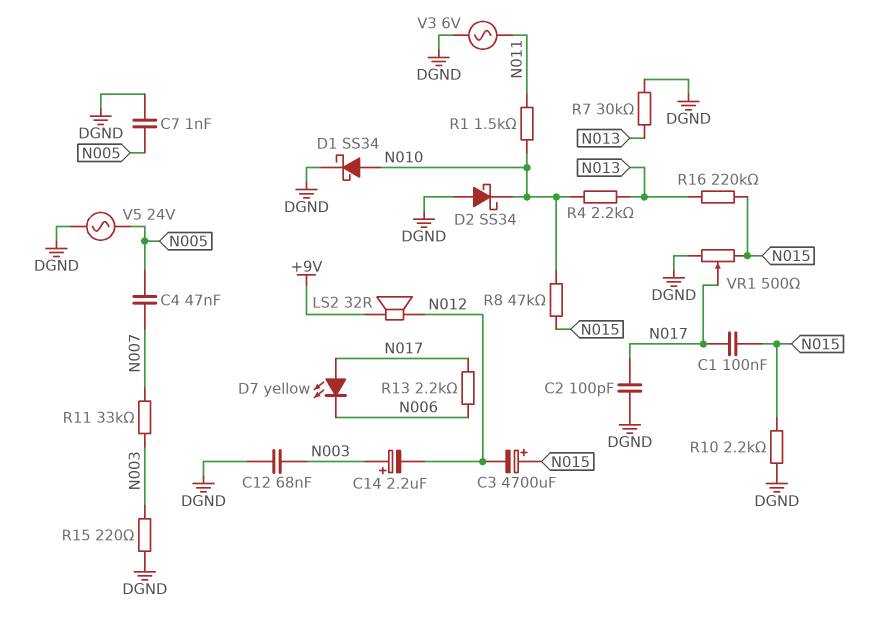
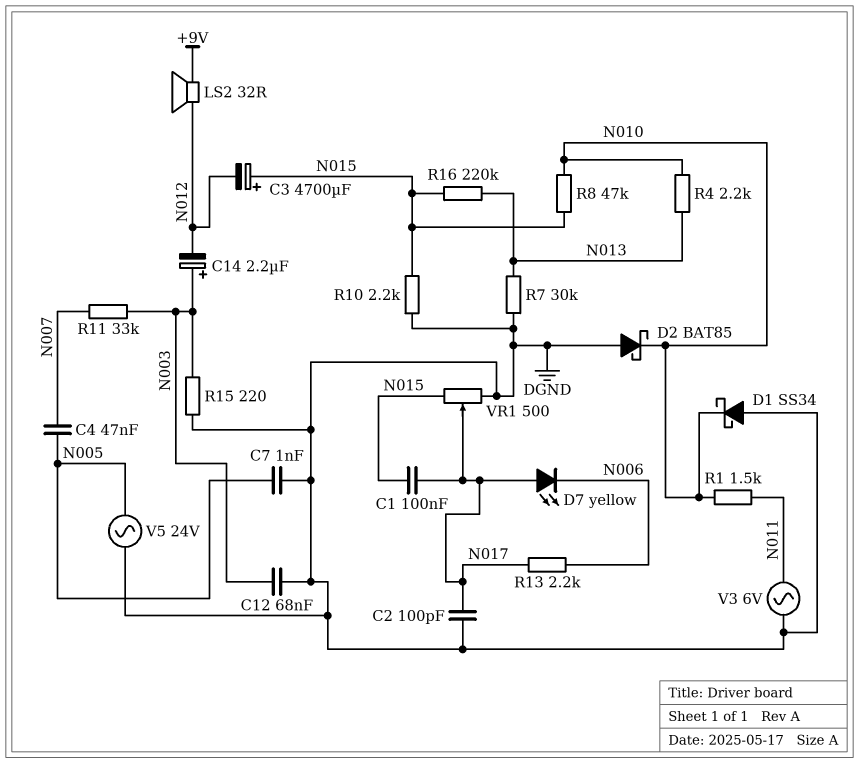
D1: schottky SS34 (A N010, K DGND) -> schottky SS34 (A DGND, K N010)
D2: schottky SS34 (A DGND, K N010) -> schottky BAT85 (A DGND, K N010)

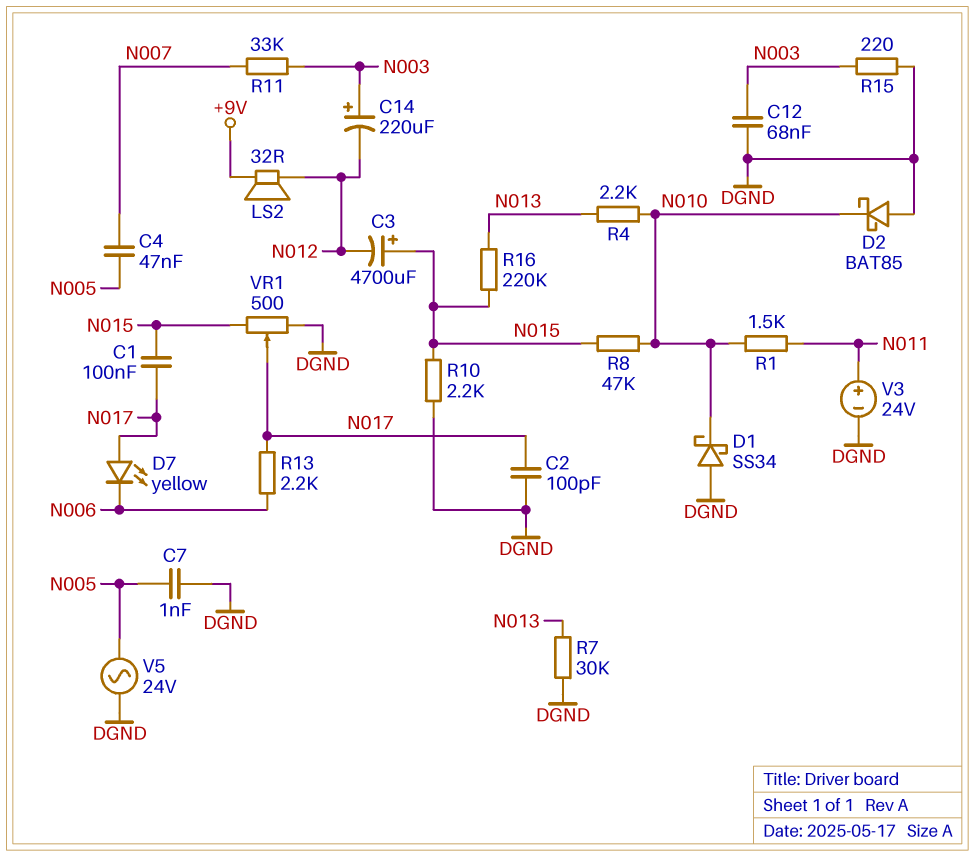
C14: 2.2uF (plus N003, minus N012) -> 220uF (plus N003, minus N012)
V3: AC 6V (DGND, N011) -> 24V (plus N011, minus DGND)

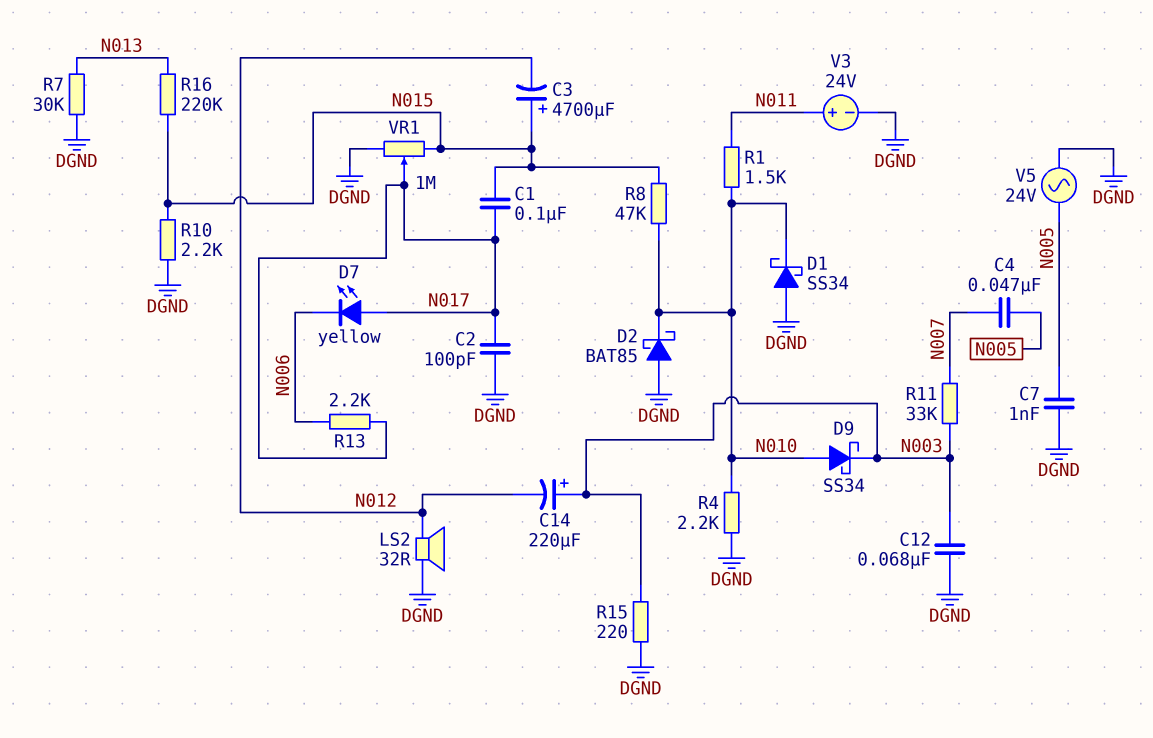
D9: none -> schottky SS34 (A N010, K N003)
LS2: speaker 32R (+9V, N012) -> speaker 32R (DGND, N012)
R4: 2.2k (N010, N013) -> 2.2k (DGND, N010)
VR1: 500 (DGND, N015, wiper N017) -> 1M (DGND, N015, wiper N017)

